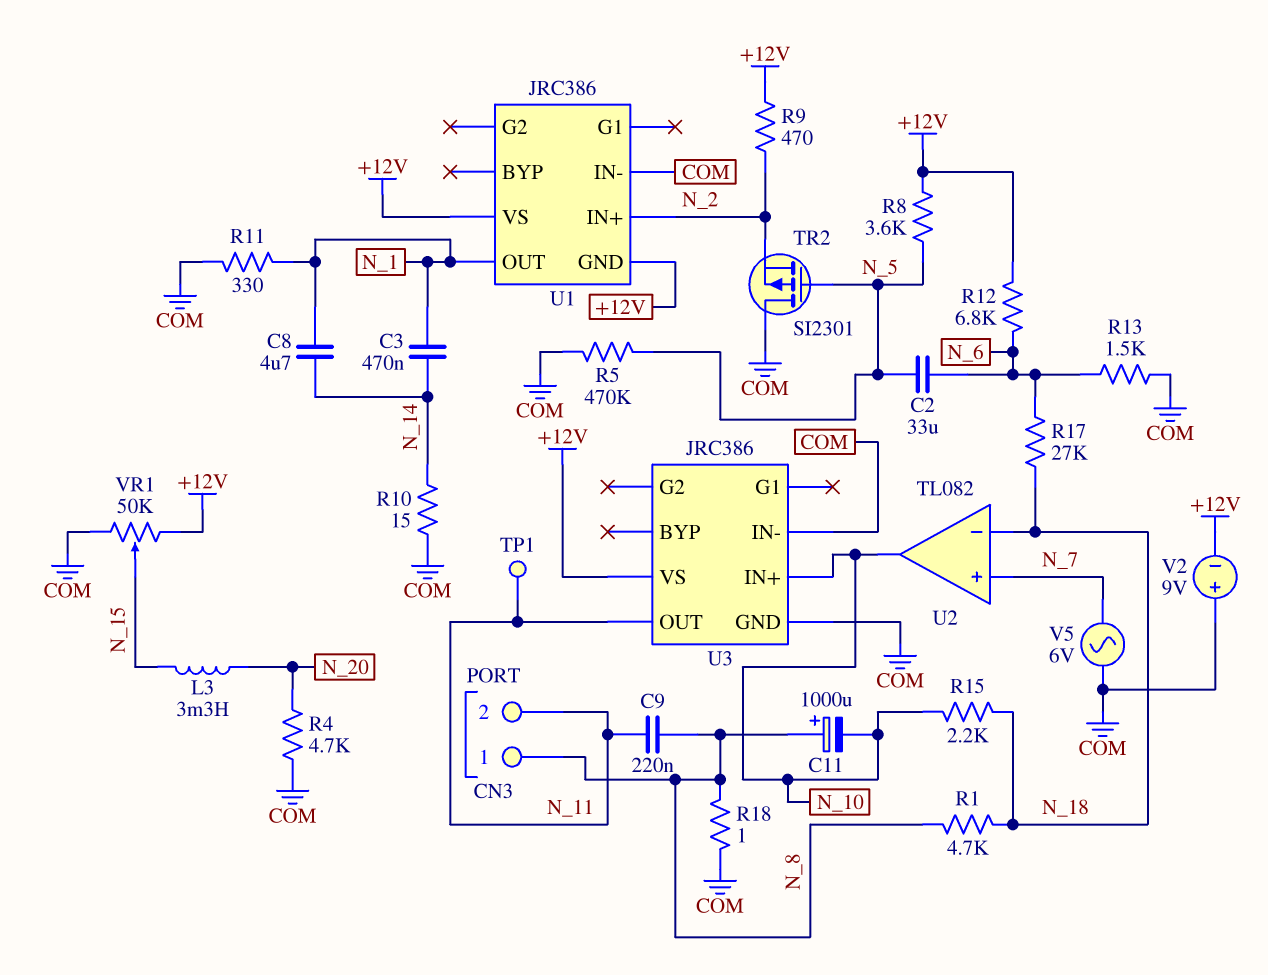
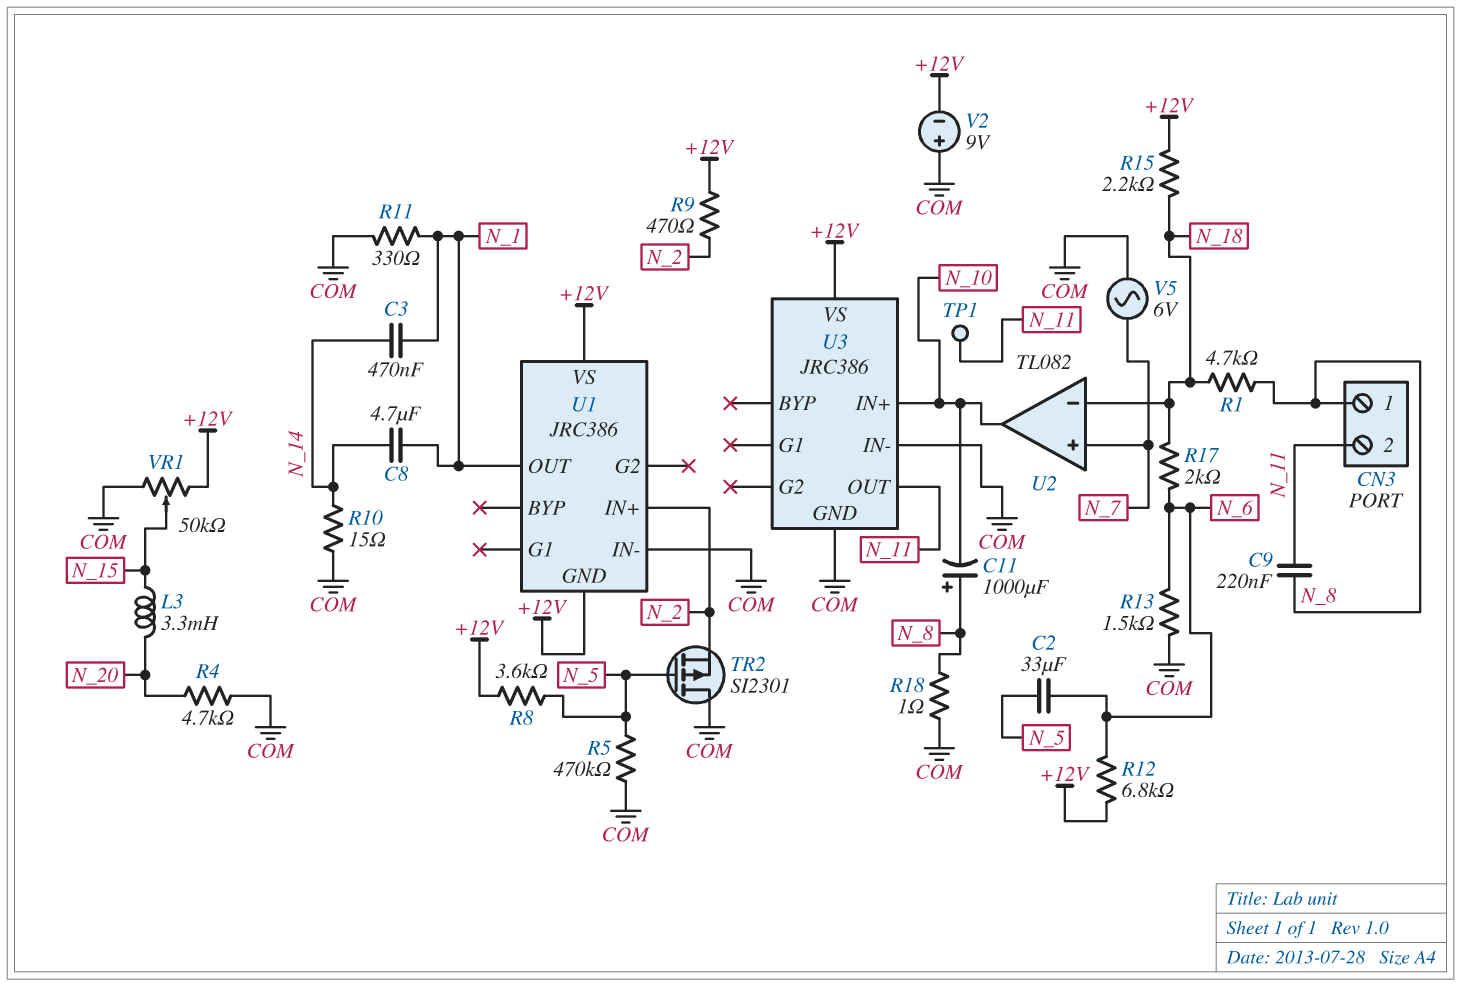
R15: 2.2k (N_10, N_18) -> 2.2k (+12V, N_18)
R17: 27k (N_6, N_18) -> 2k (N_6, N_18)

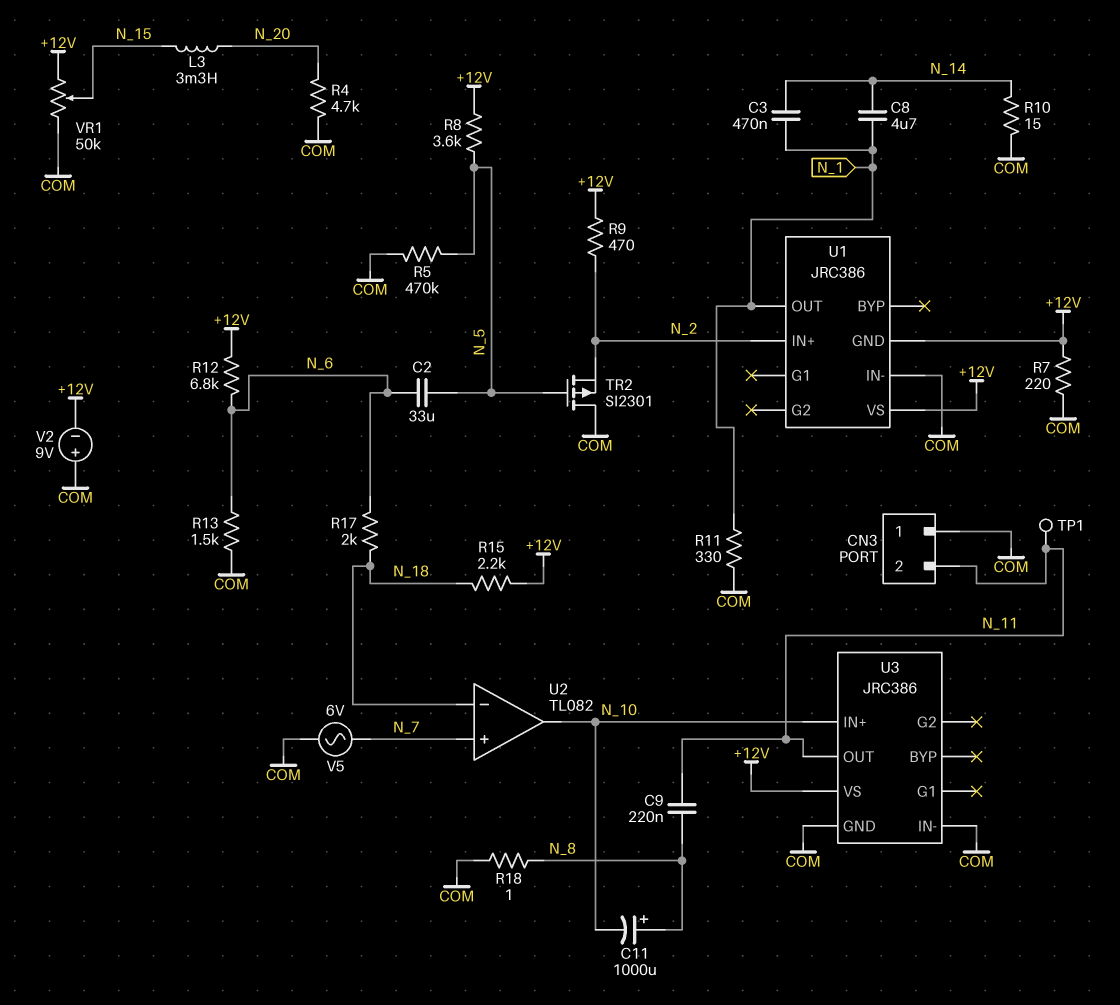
CN3 pin 1: N_8 -> COM
R1: 4.7k (N_8, N_18) -> none
R7: none -> 220 (+12V, COM)

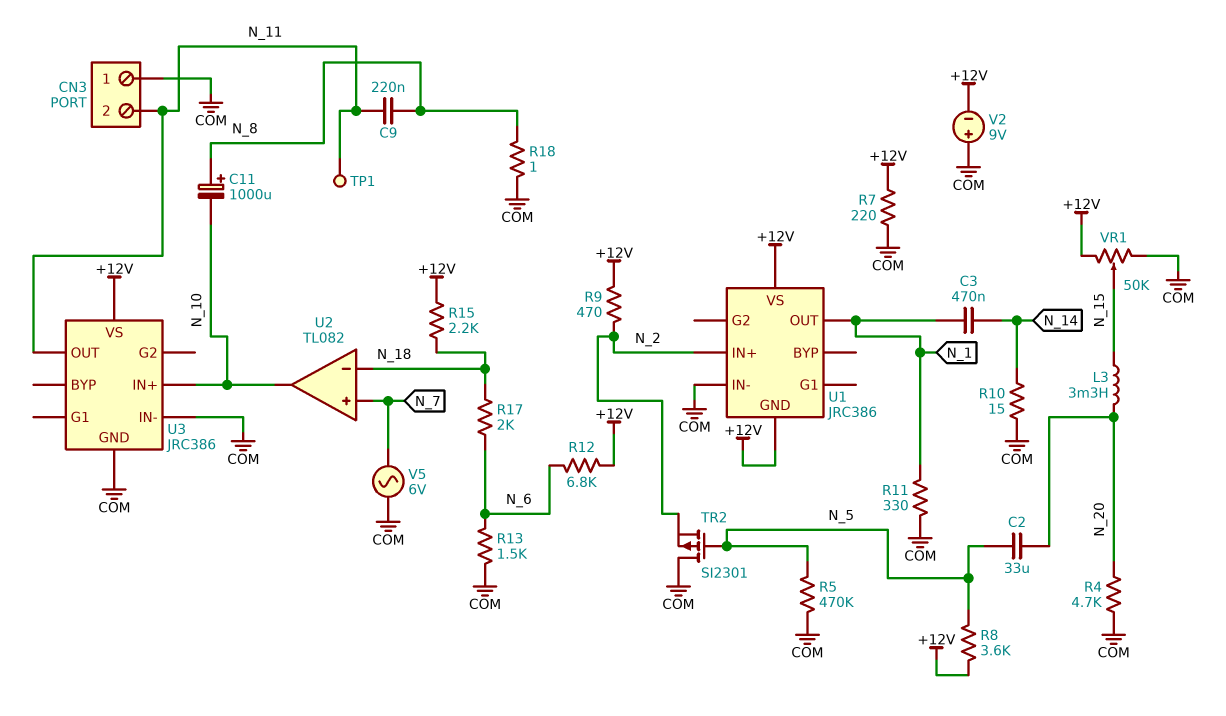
C2: 33uF (N_5, N_6) -> 33uF (N_5, N_20)
C8: 4.7uF (N_1, N_14) -> none

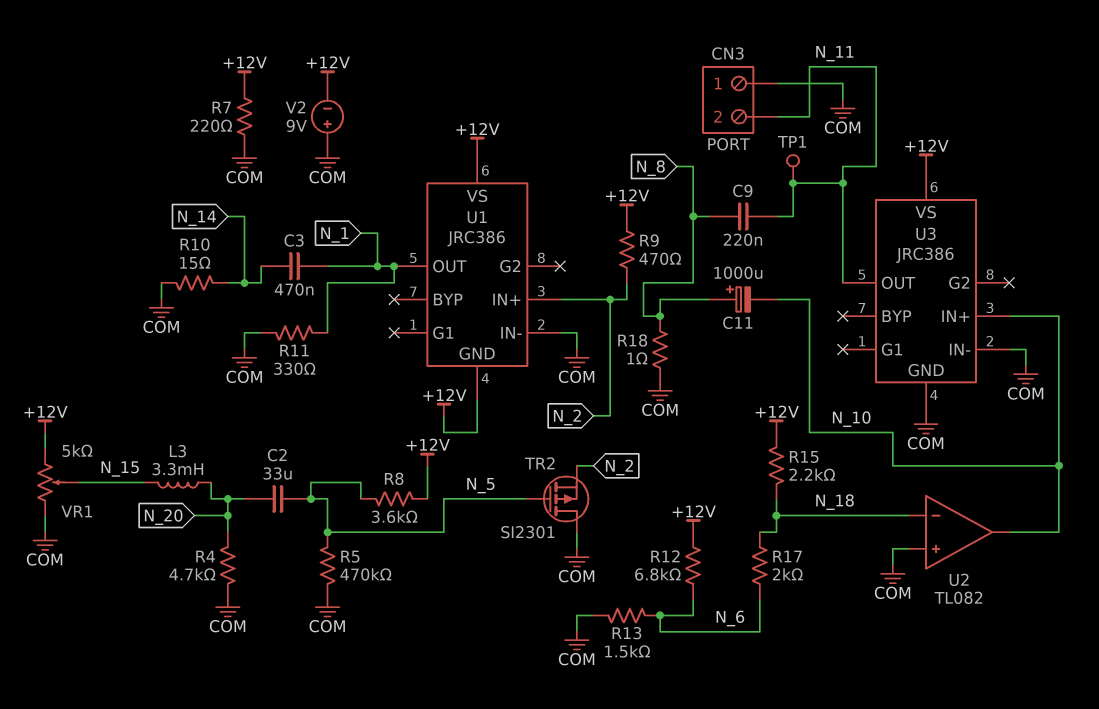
U2 pin in+: N_7 -> COM
V5: AC 6V (COM, N_7) -> none
VR1: 50k (+12V, COM, wiper N_15) -> 5k (+12V, COM, wiper N_15)

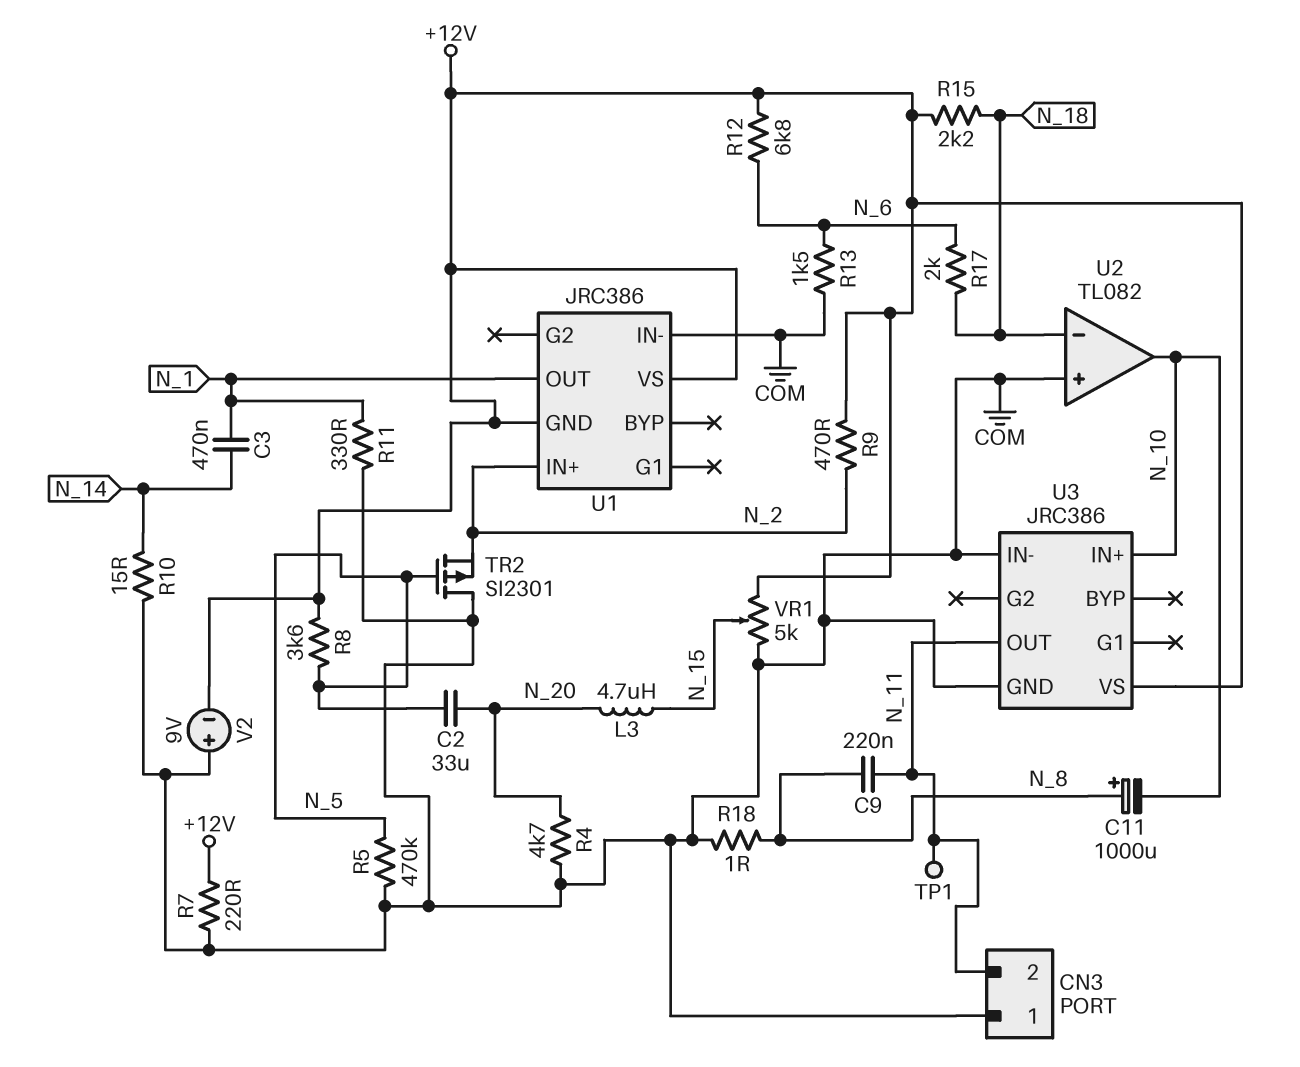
L3: 3.3mH (N_15, N_20) -> 4.7uH (N_15, N_20)

